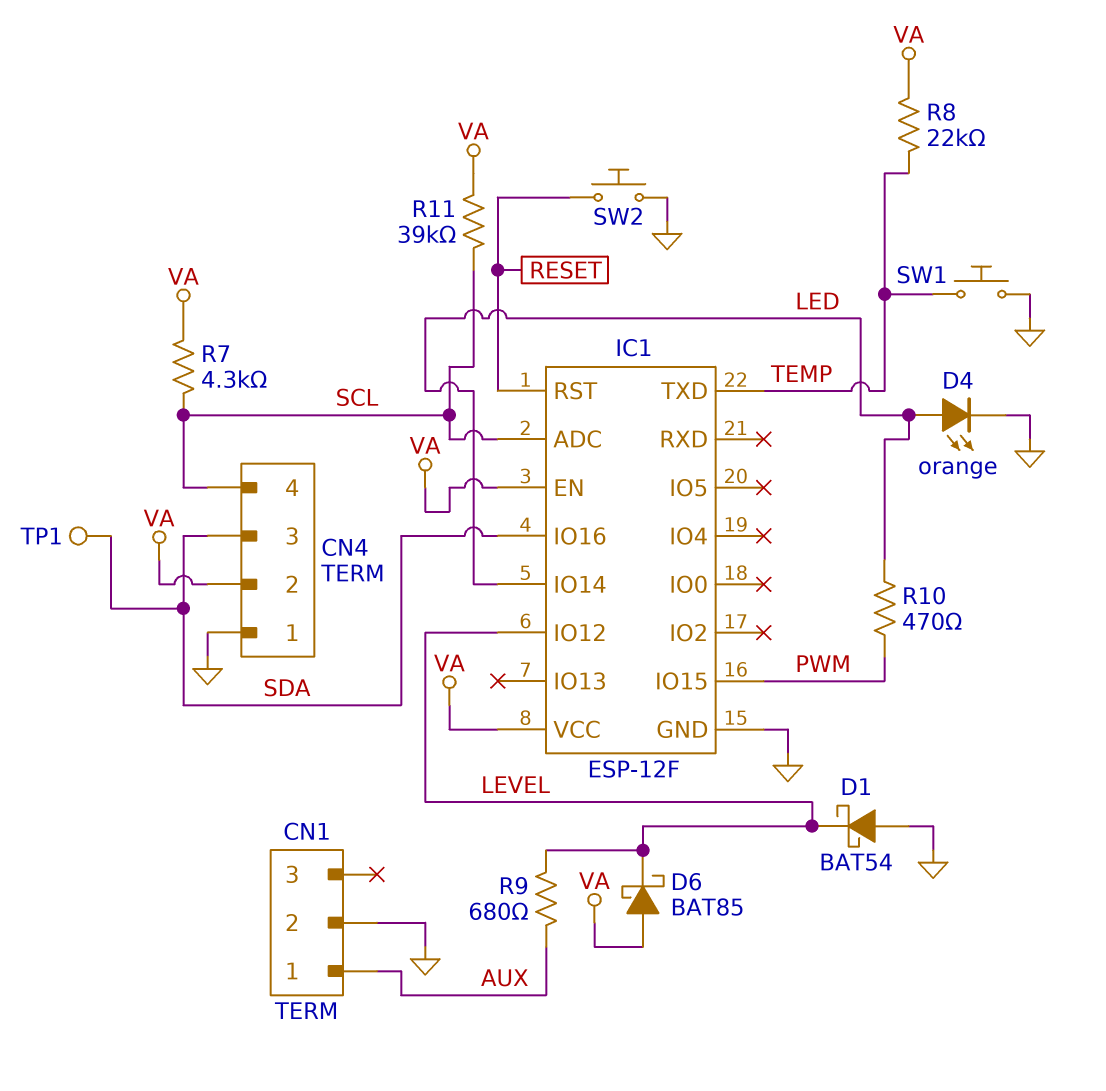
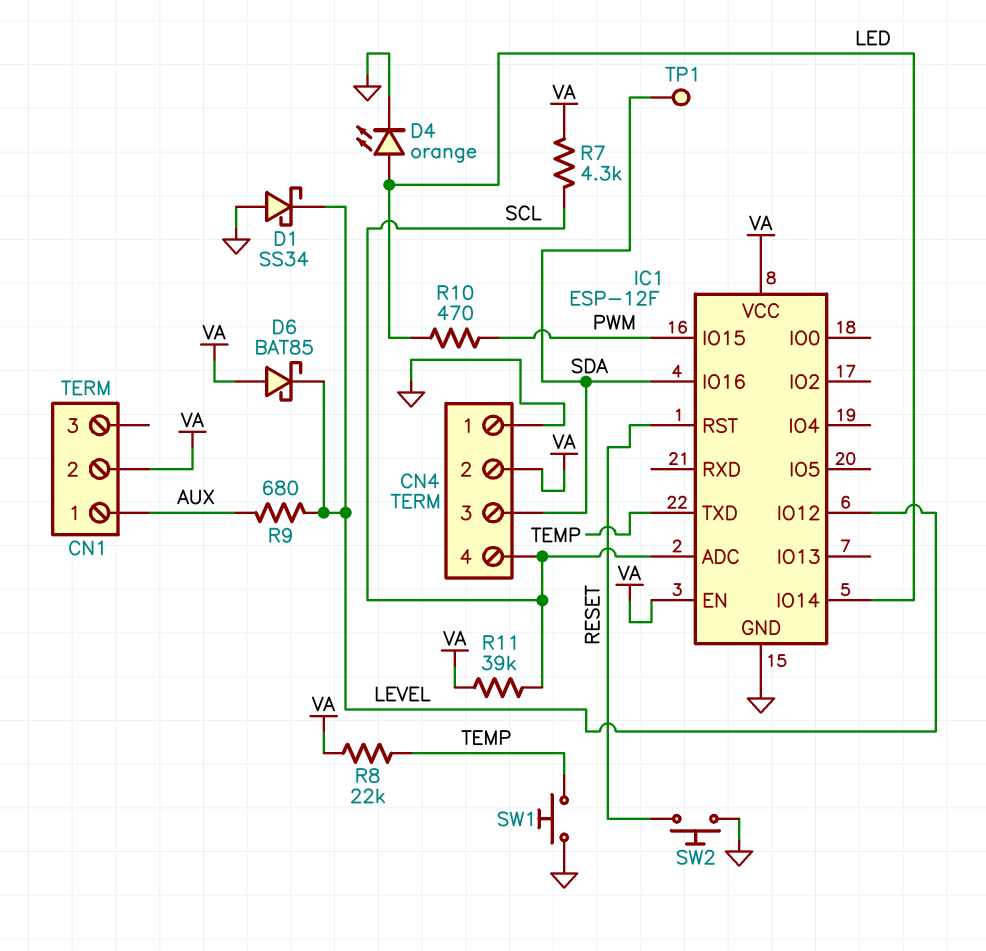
CN1 pin 2: GND -> VA
D1: schottky BAT54 (A GND, K LEVEL) -> schottky SS34 (A GND, K LEVEL)

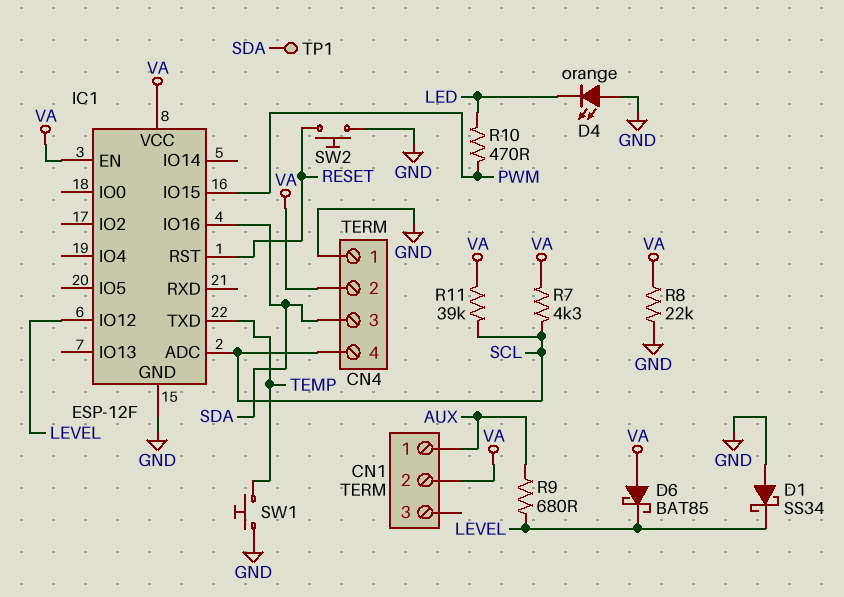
D4: LED orange (A LED, K GND) -> LED orange (A GND, K LED)
IC1 pin IO14: LED -> none
R8: 22k (TEMP, VA) -> 22k (GND, VA)

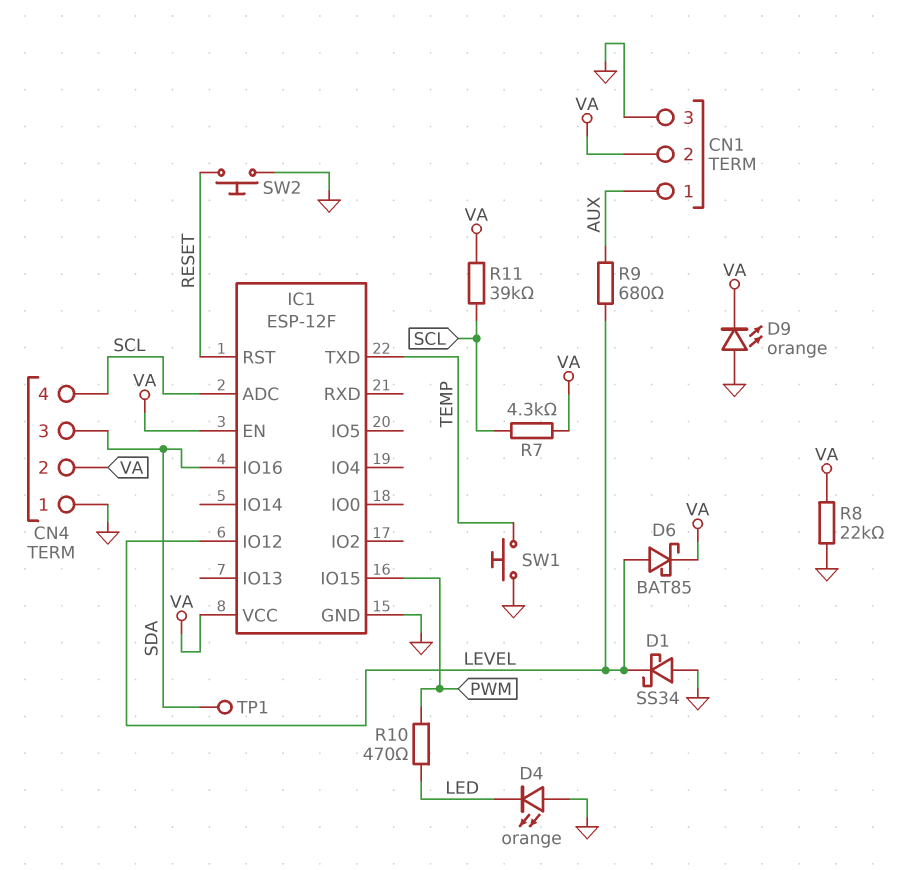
CN1 pin 3: none -> GND
D6: schottky BAT85 (A VA, K LEVEL) -> schottky BAT85 (A LEVEL, K VA)
D9: none -> LED orange (A GND, K VA)

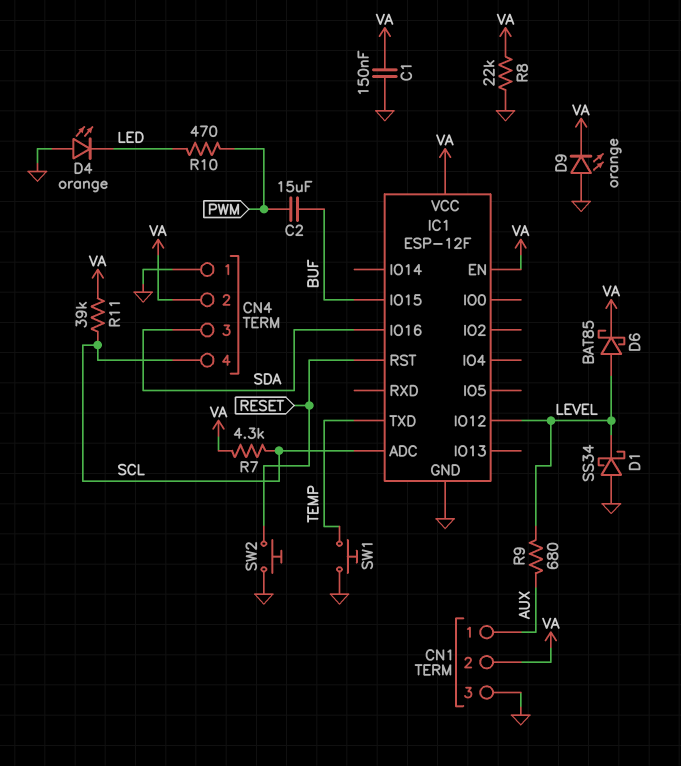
C1: none -> 150nF (GND, VA)
C2: none -> 15uF (BUF, PWM)
IC1 pin IO15: PWM -> BUF
TP1: test point (SDA) -> none

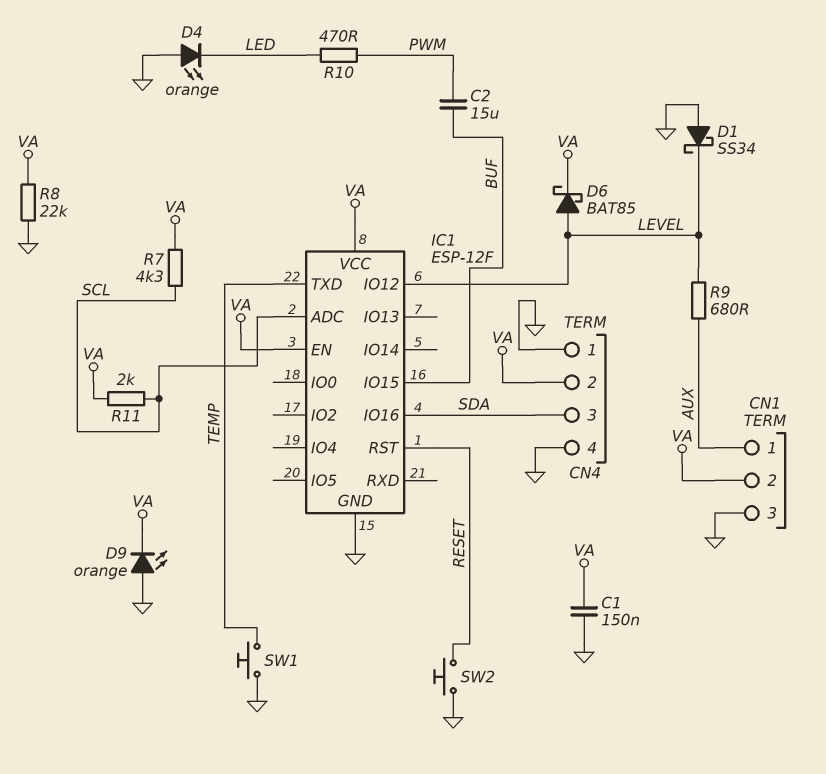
CN4 pin 4: SCL -> GND
R11: 39k (SCL, VA) -> 2k (SCL, VA)

